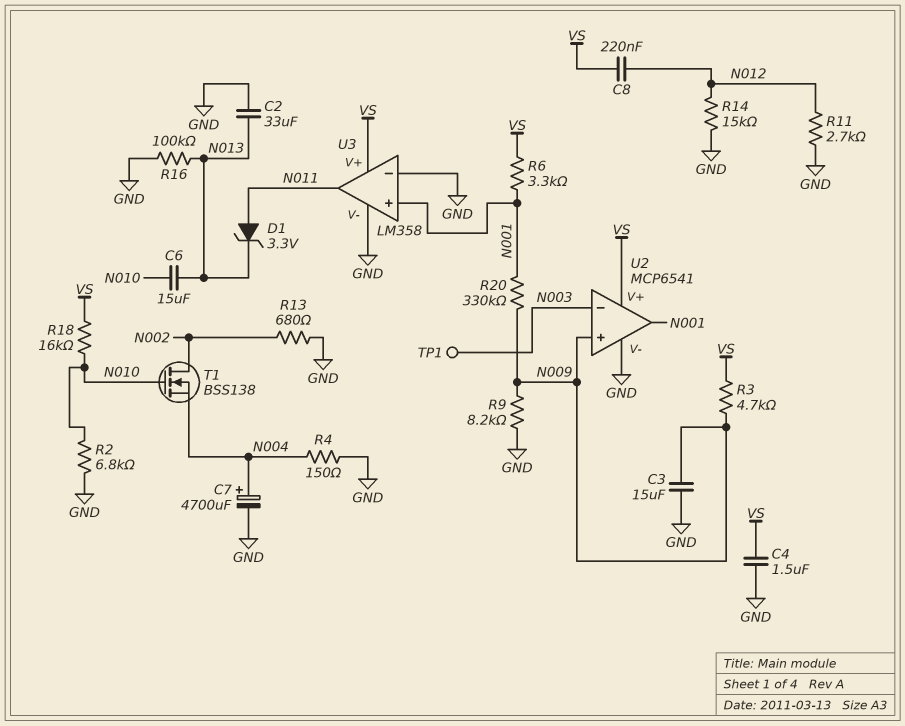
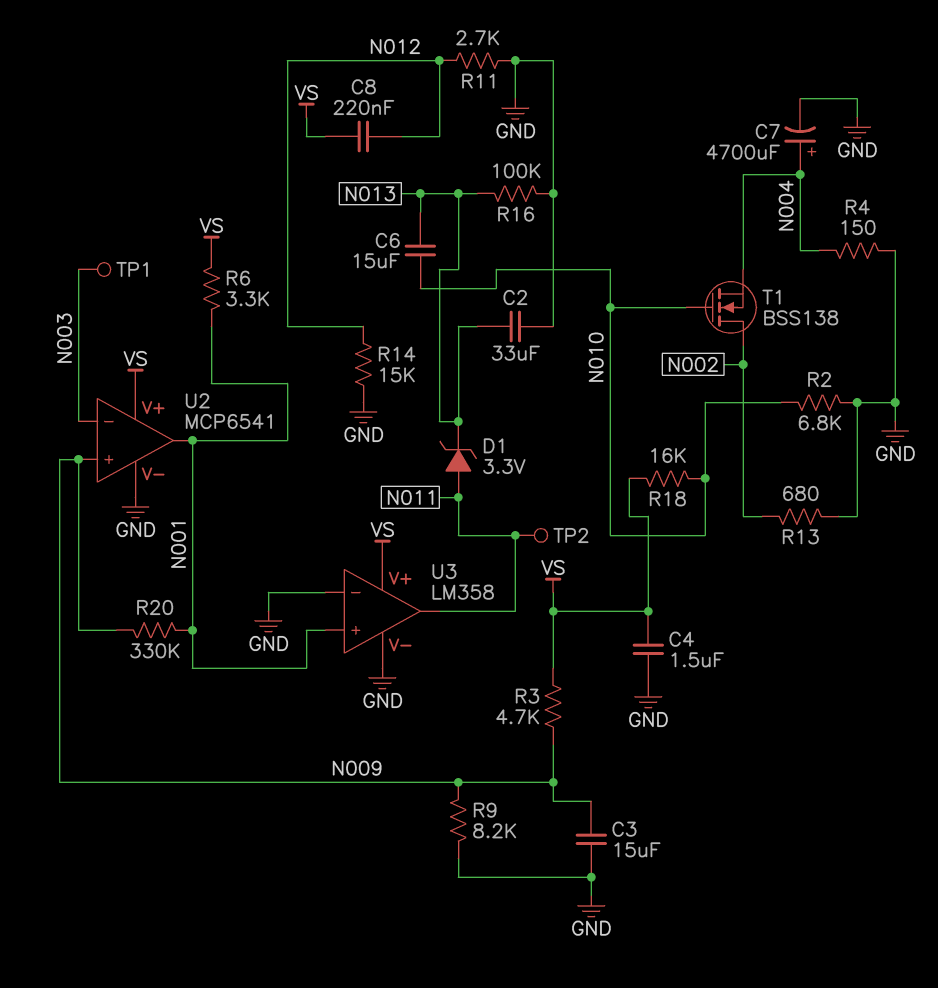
TP2: none -> test point (N011)

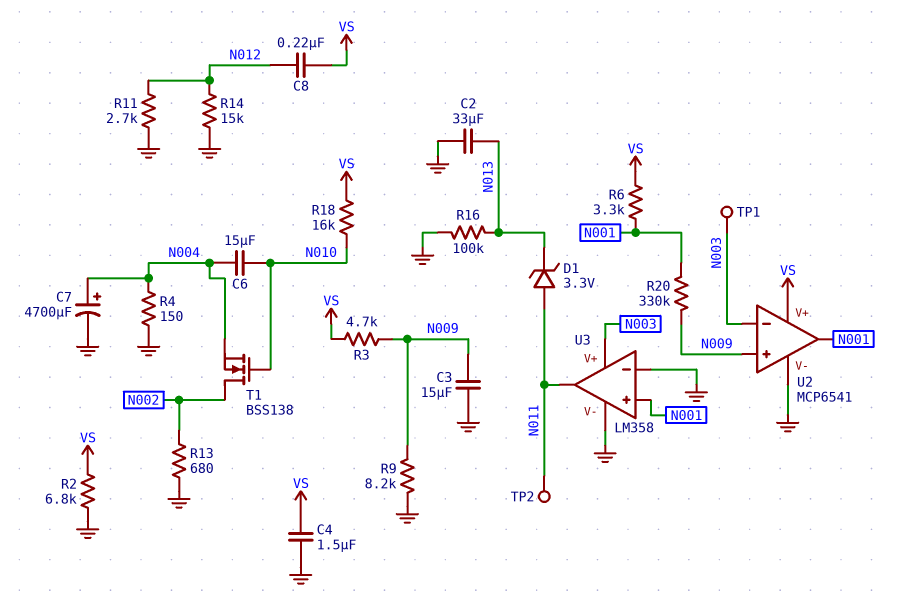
C6: 15uF (N010, N013) -> 15uF (N004, N010)
R2: 6.8k (GND, N010) -> 6.8k (GND, VS)
U3 pin V+: VS -> N003

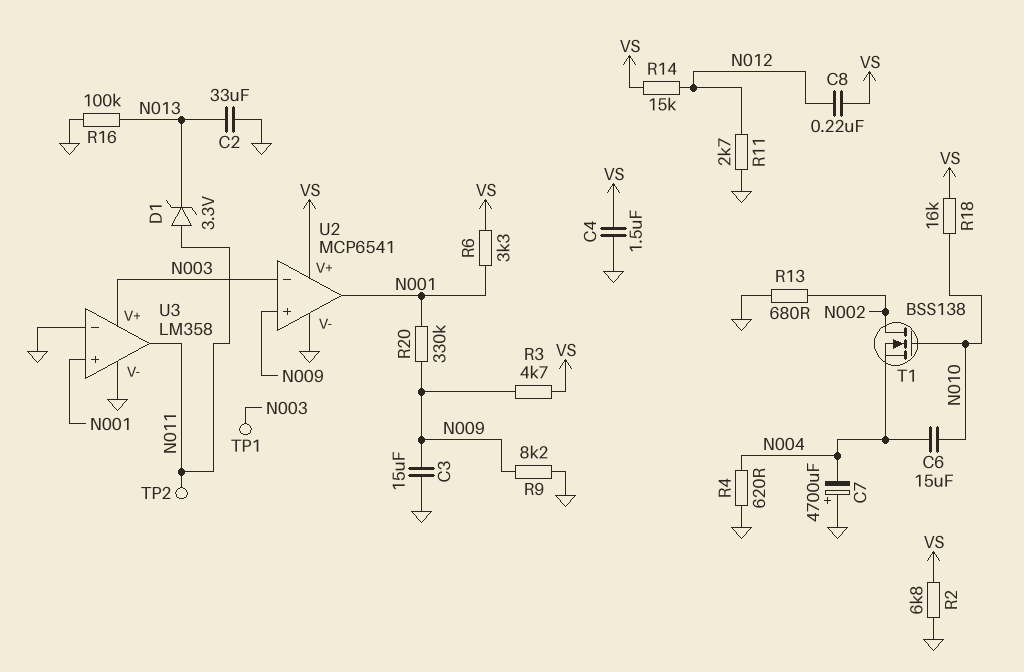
C7: 4700uF (plus N004, minus GND) -> 4700uF (plus GND, minus N004)
R4: 150 (GND, N004) -> 620 (GND, N004)
R14: 15k (GND, N012) -> 15k (N012, VS)

